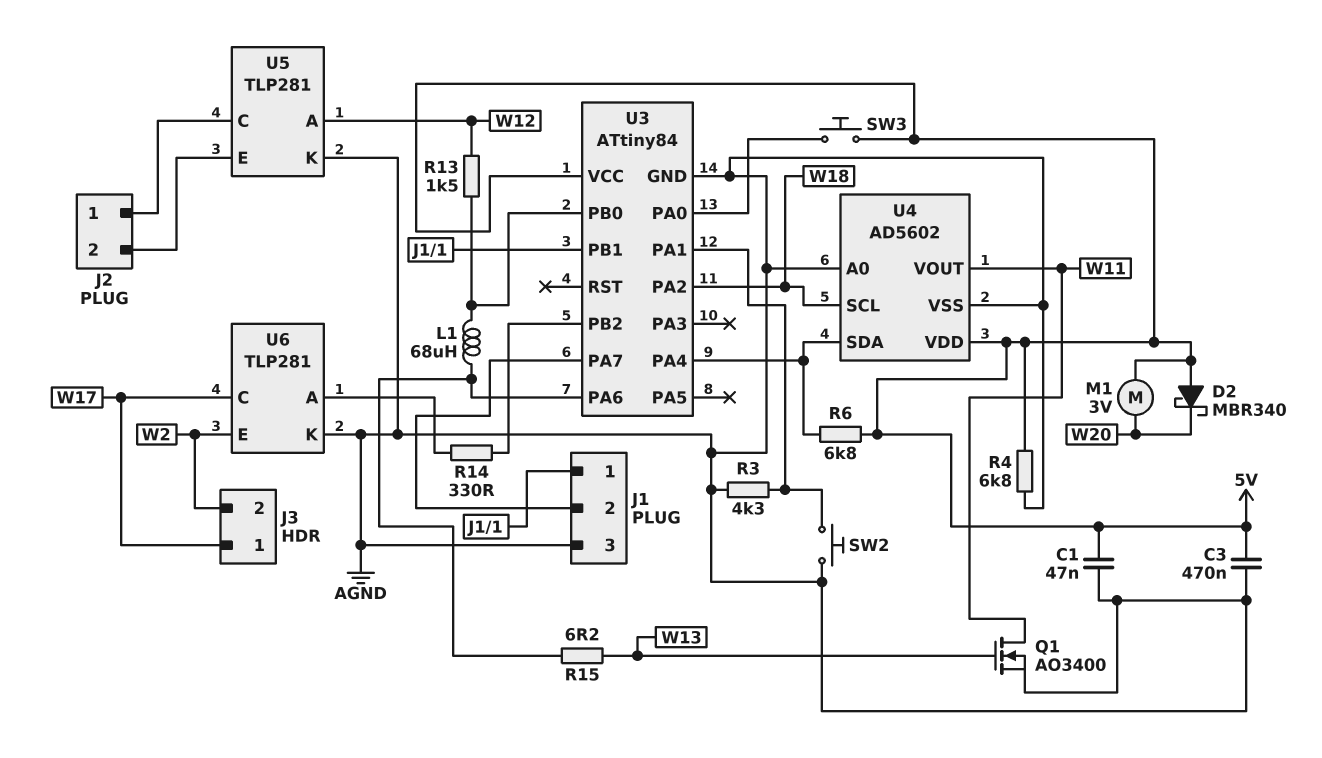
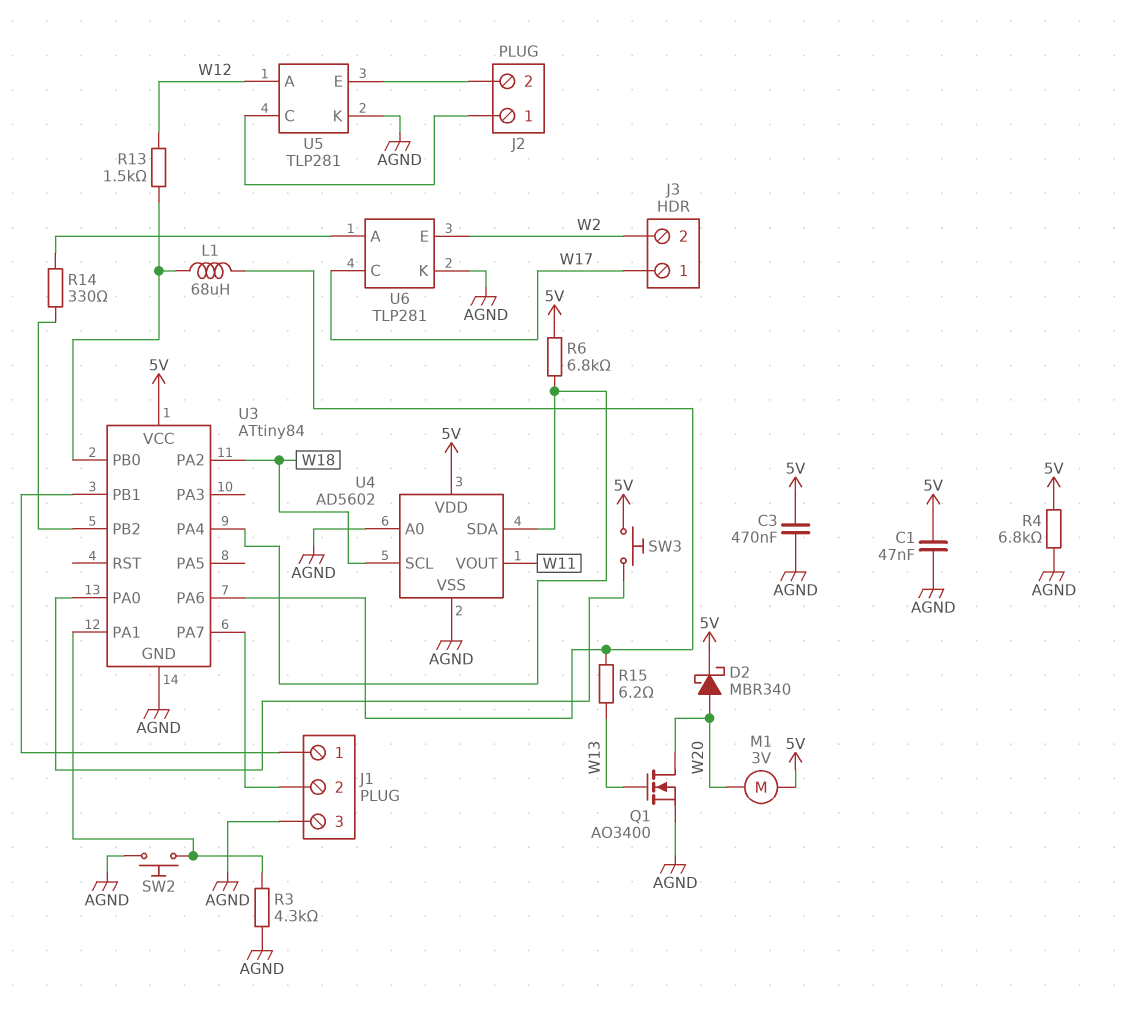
D2: schottky MBR340 (A 5V, K W20) -> schottky MBR340 (A W20, K 5V)
Q1: NMOS AO3400 (G W13, D W11, S AGND) -> NMOS AO3400 (G W13, D W20, S AGND)

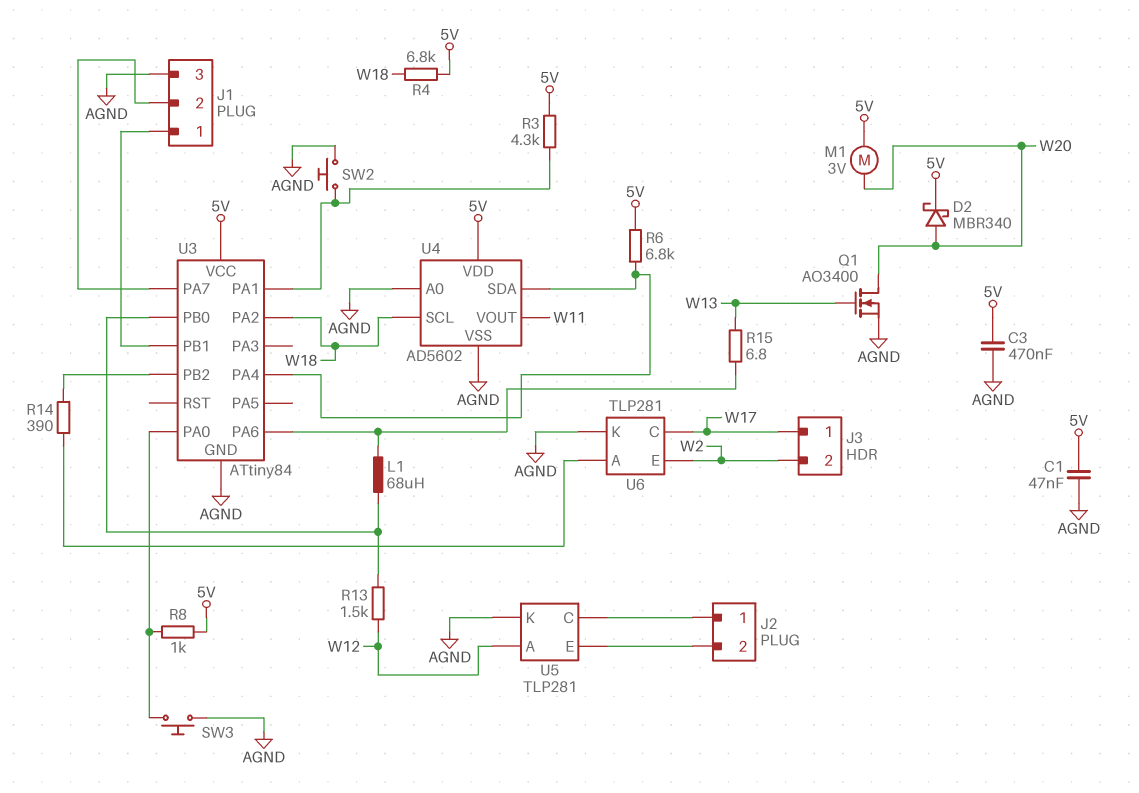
R3: 4.3k (AGND, U3/PA1) -> 4.3k (5V, U3/PA1)
R4: 6.8k (5V, AGND) -> 6.8k (5V, W18)
R8: none -> 1k (5V, U3/PA0)
R14: 330 (U3/PB2, U6/A) -> 390 (U3/PB2, U6/A)
R15: 6.2 (U3/PA6, W13) -> 6.8 (U3/PA6, W13)
SW3: button (5V, U3/PA0) -> button (AGND, U3/PA0)

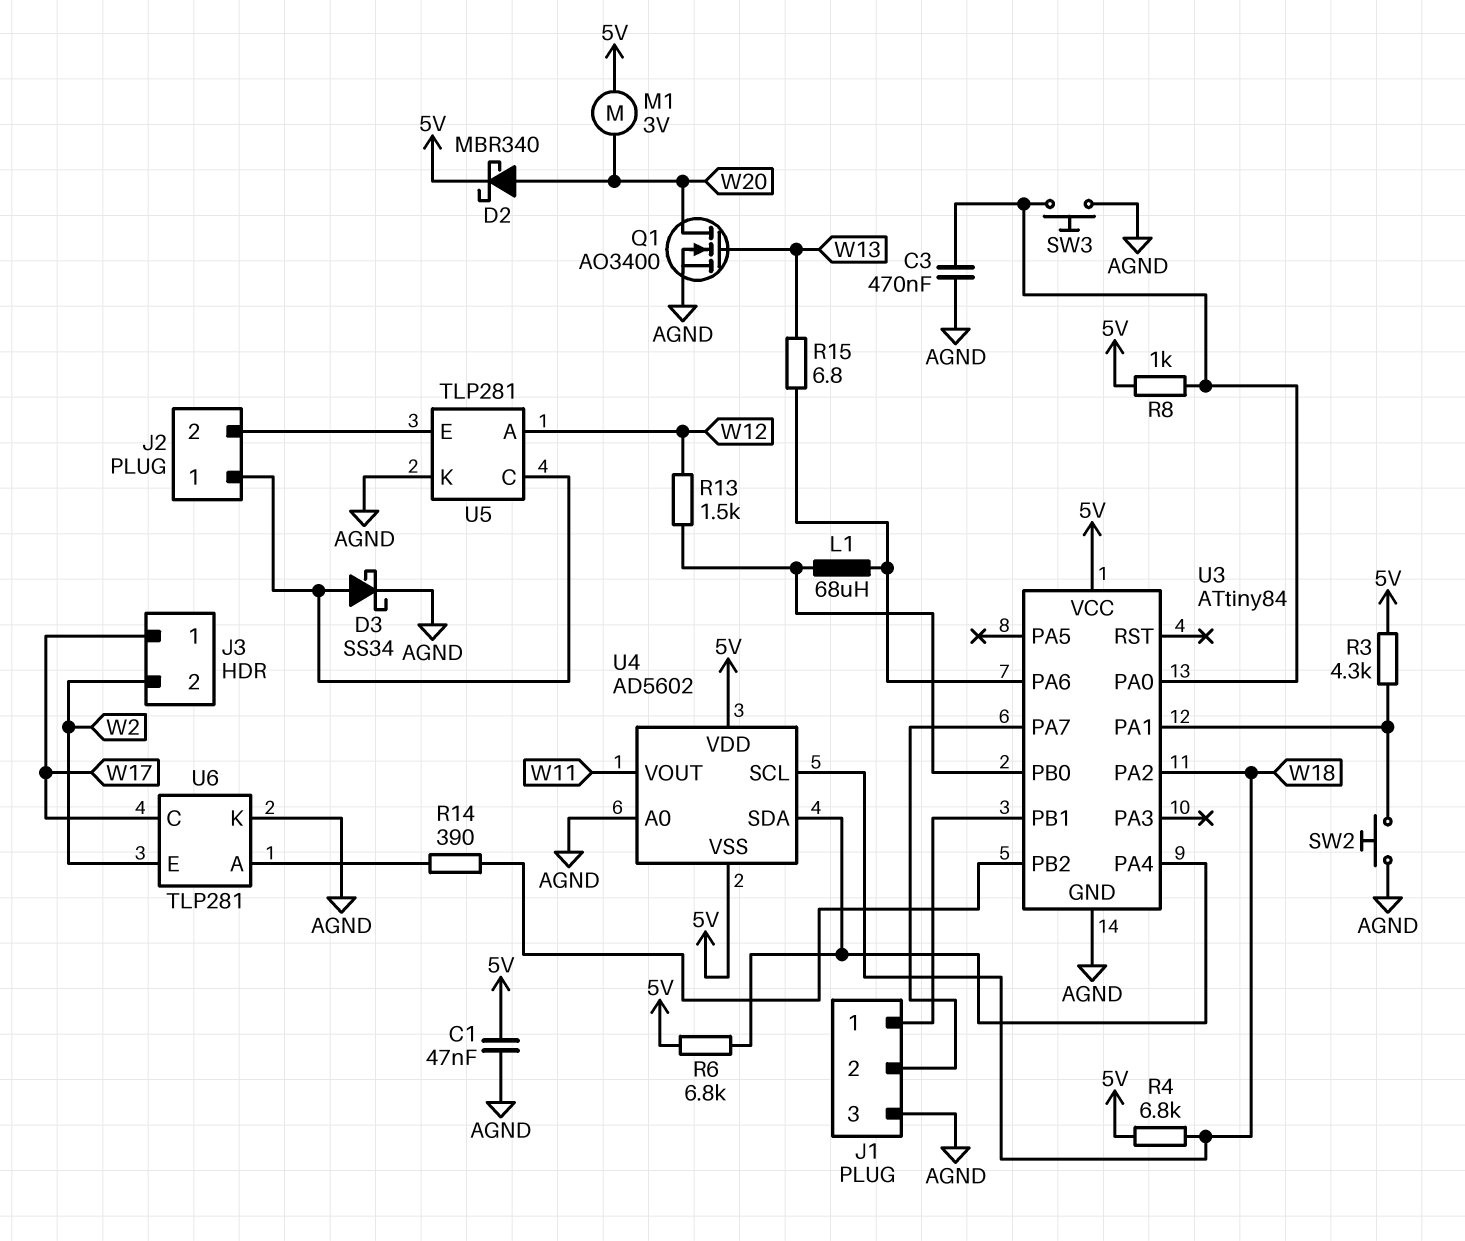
C3: 470nF (5V, AGND) -> 470nF (AGND, U3/PA0)
D3: none -> schottky SS34 (A J2/1, K AGND)
U4 pin VSS: AGND -> 5V

